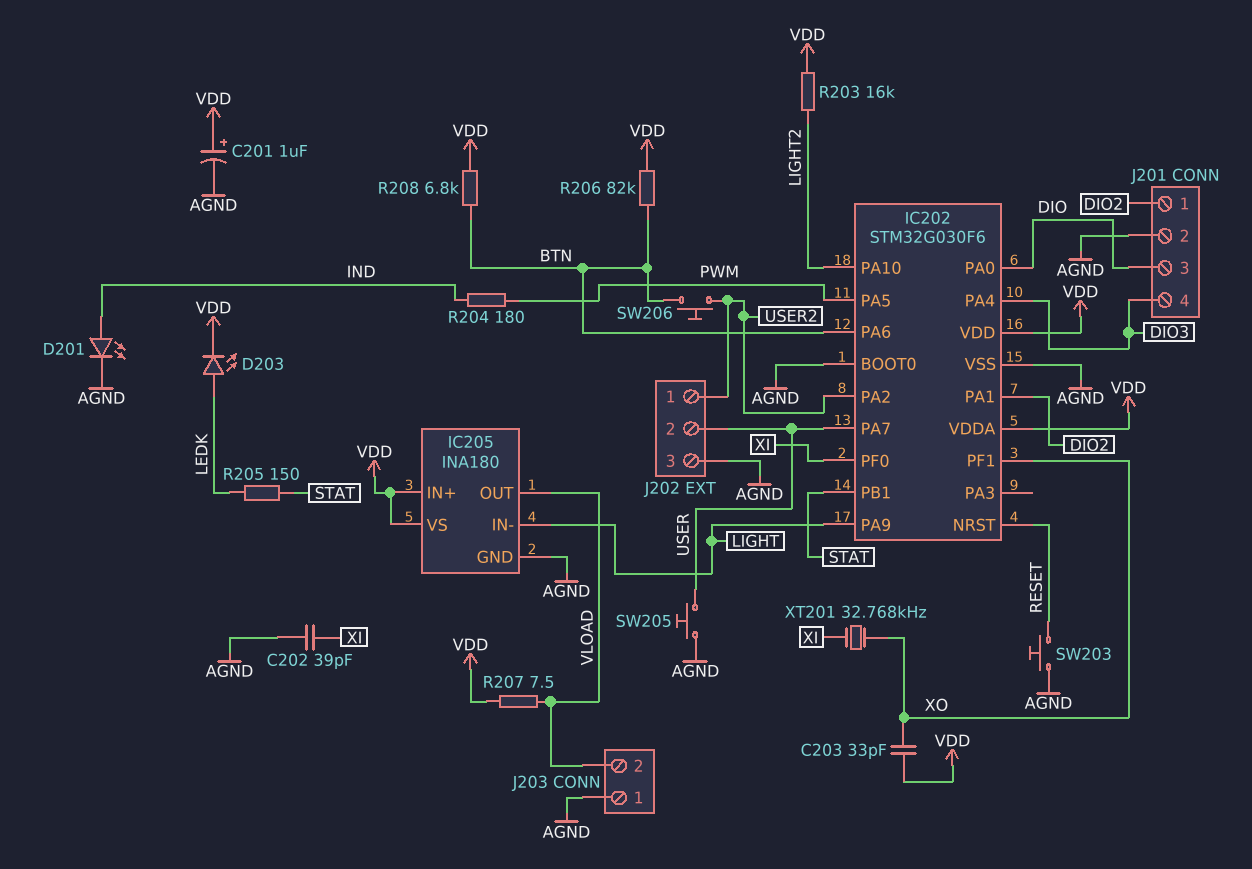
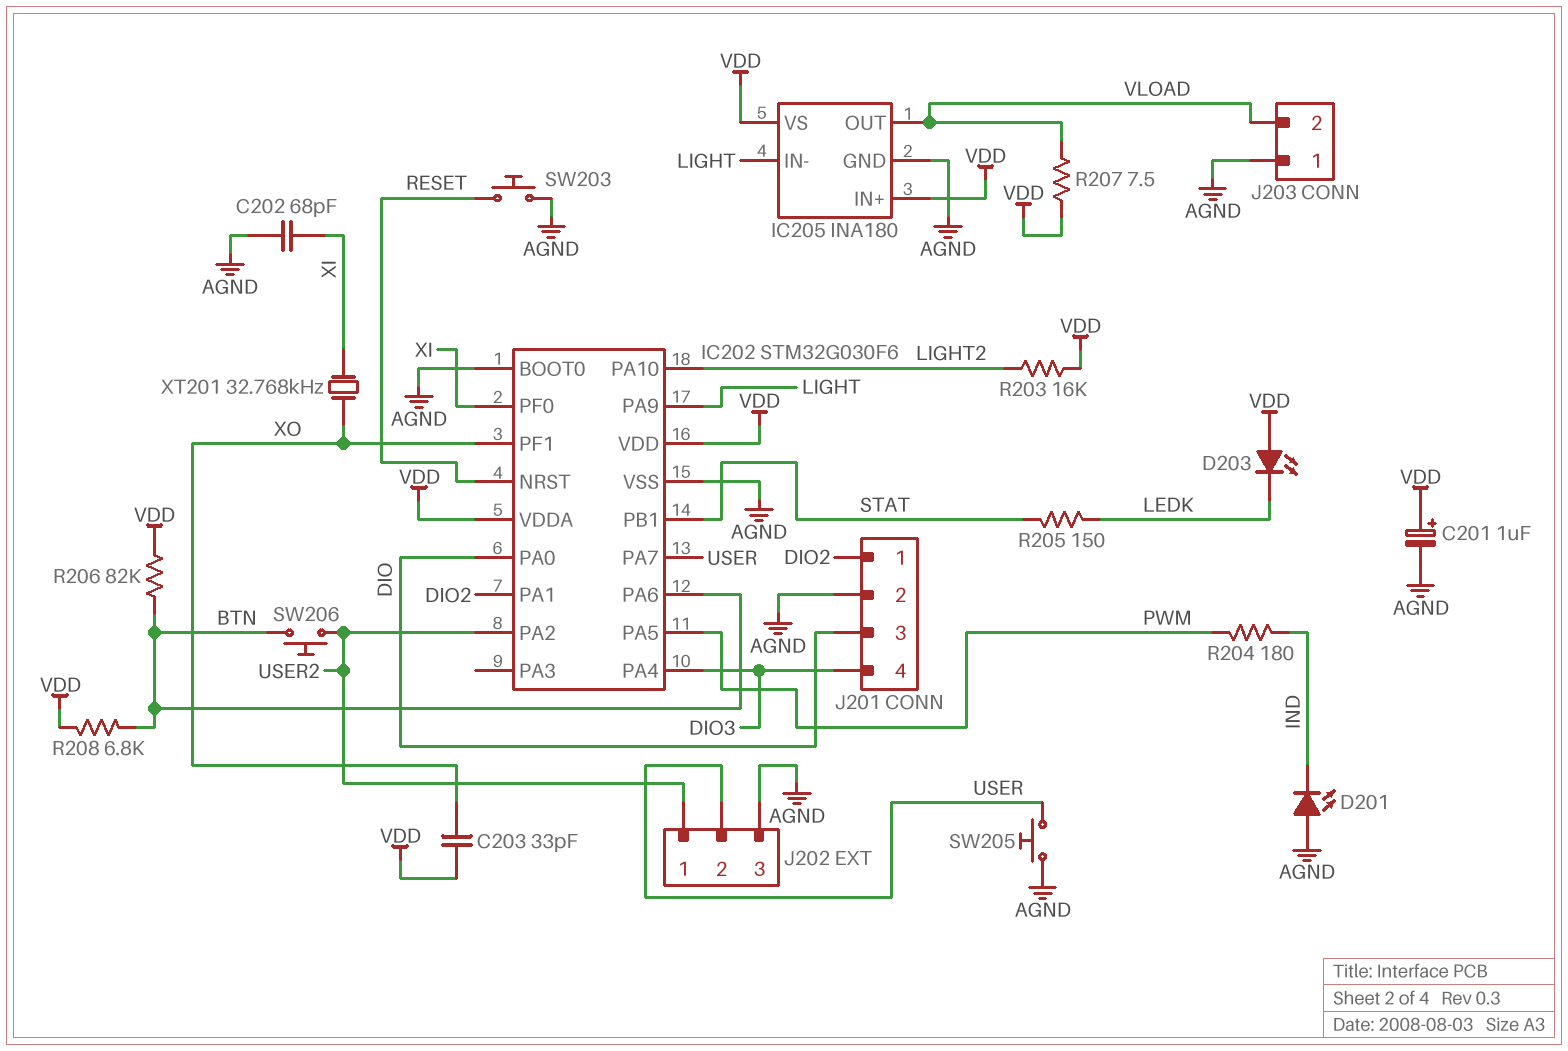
C202: 39pF (AGND, XI) -> 68pF (AGND, XI)
D201: LED (A IND, K AGND) -> LED (A AGND, K IND)
D203: LED (A LEDK, K VDD) -> LED (A VDD, K LEDK)

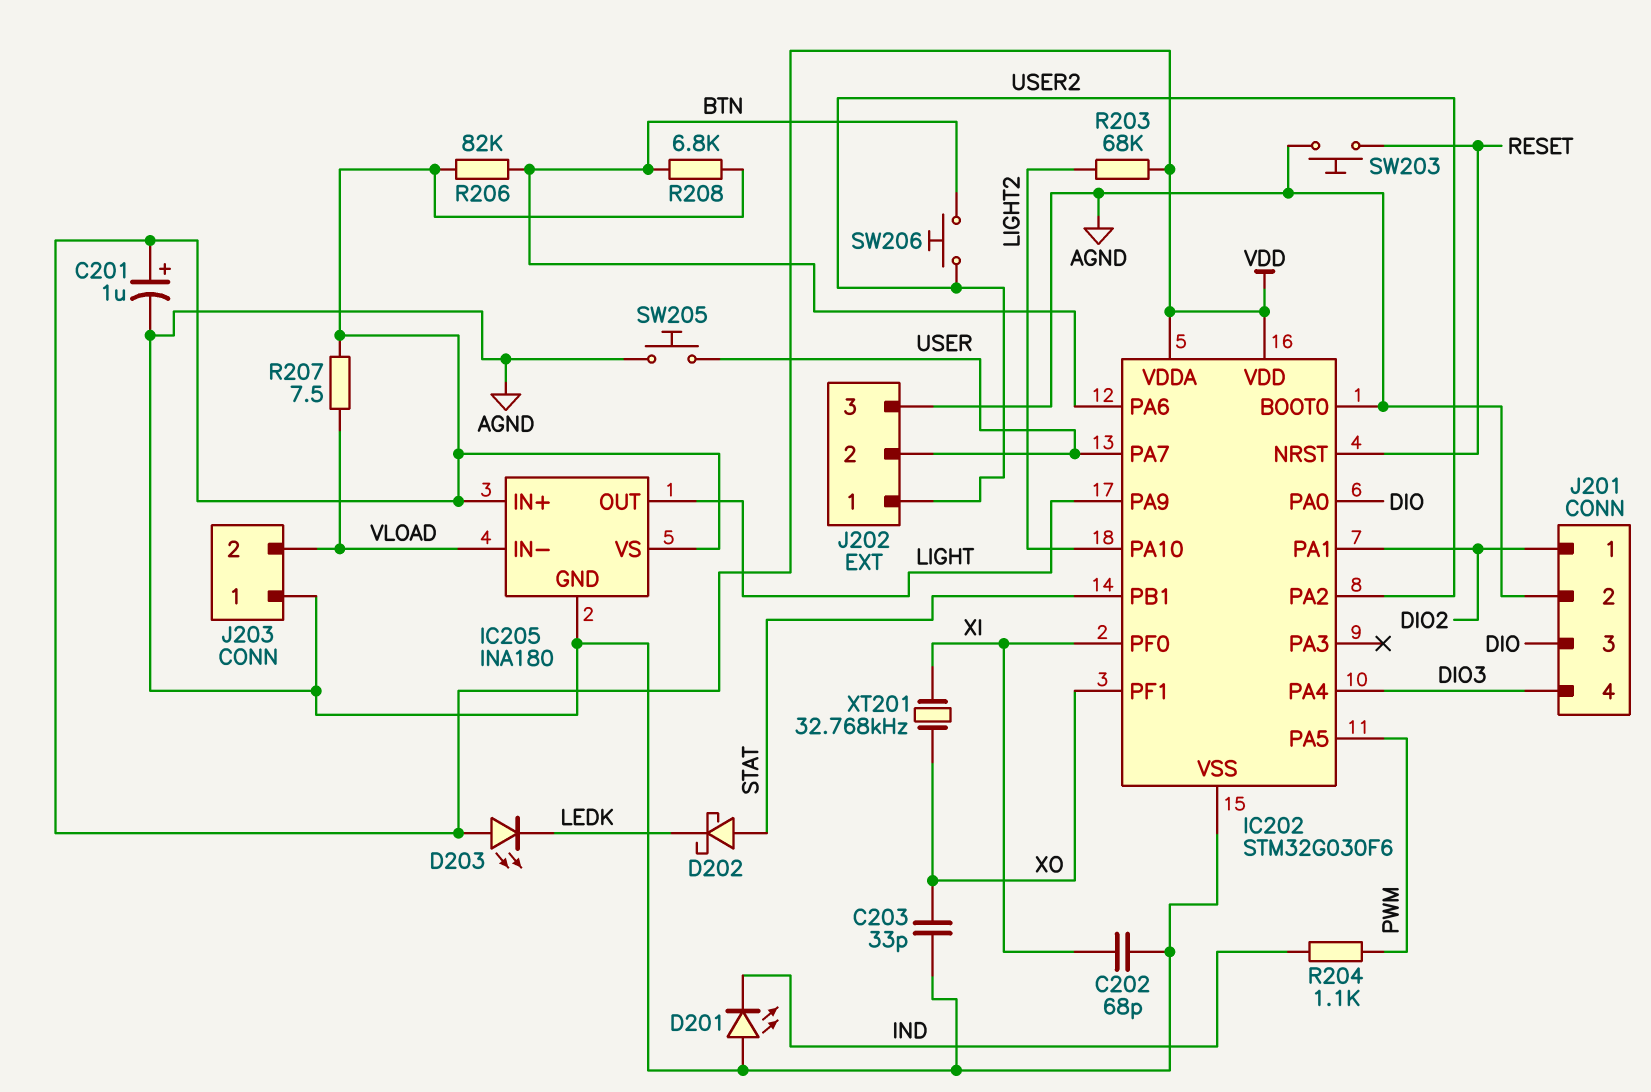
C203: 33pF (VDD, XO) -> 33pF (AGND, XO)
D202: none -> schottky (A STAT, K LEDK)
IC205 pin IN-: LIGHT -> VLOAD
IC205 pin OUT: VLOAD -> LIGHT
R203: 16k (LIGHT2, VDD) -> 68k (LIGHT2, VDD)
R204: 180 (IND, PWM) -> 1.1k (IND, PWM)
R205: 150 (LEDK, STAT) -> none

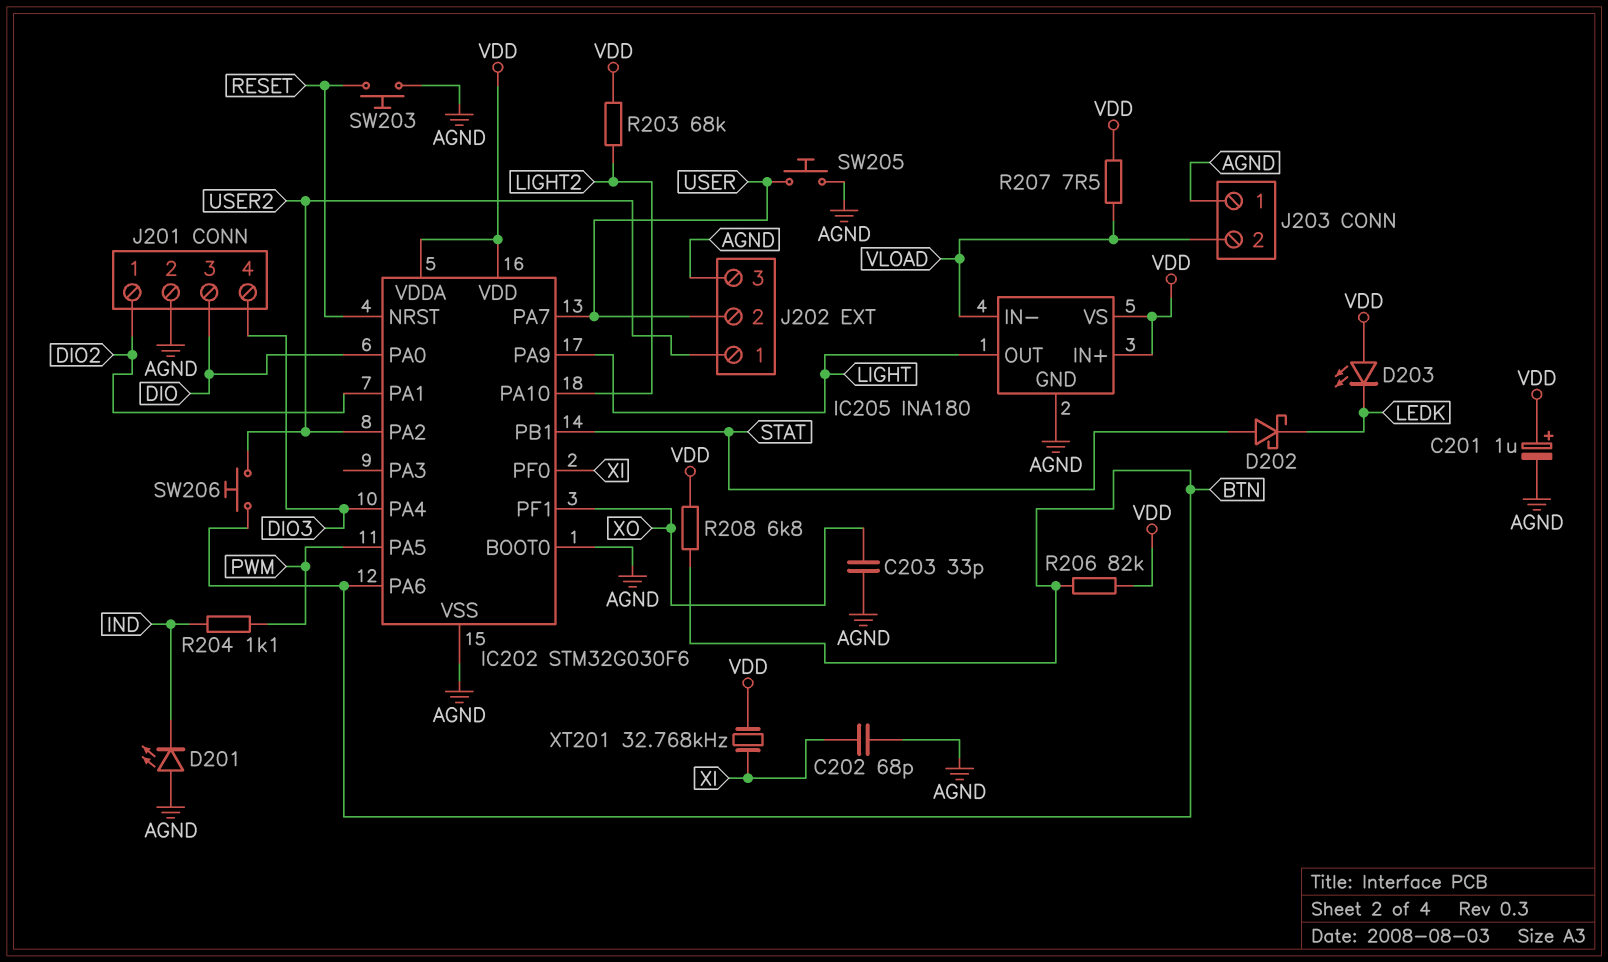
XT201: 32.768kHz (XI, XO) -> 32.768kHz (VDD, XI)

